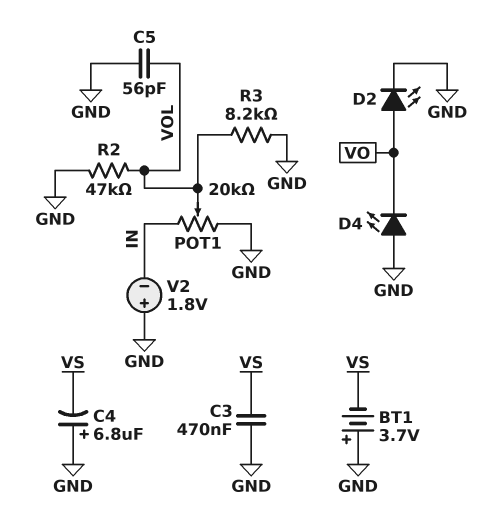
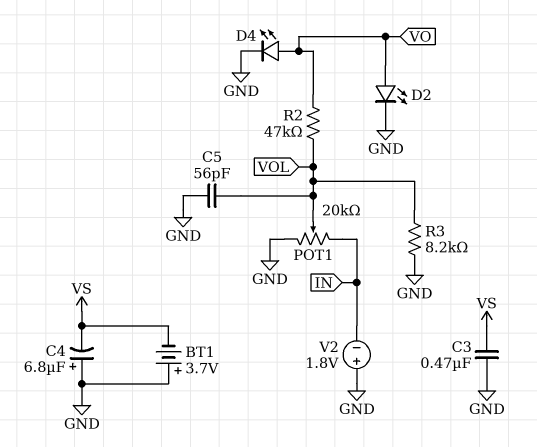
D4: LED (A GND, K VO) -> LED (A VO, K GND)
R2: 47k (GND, VOL) -> 47k (VO, VOL)

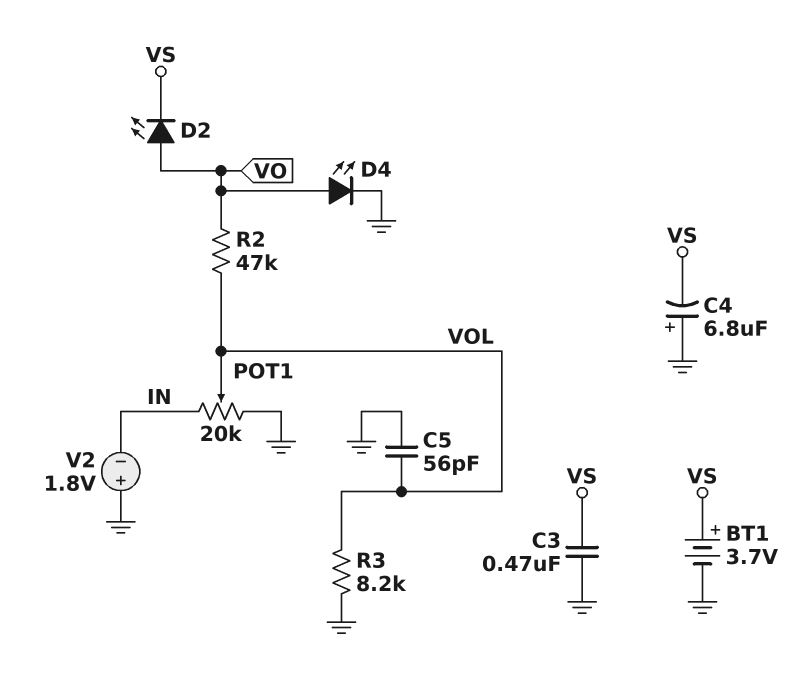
BT1: 3.7V (plus GND, minus VS) -> 3.7V (plus VS, minus GND)
D2: LED (A VO, K GND) -> LED (A VO, K VS)

